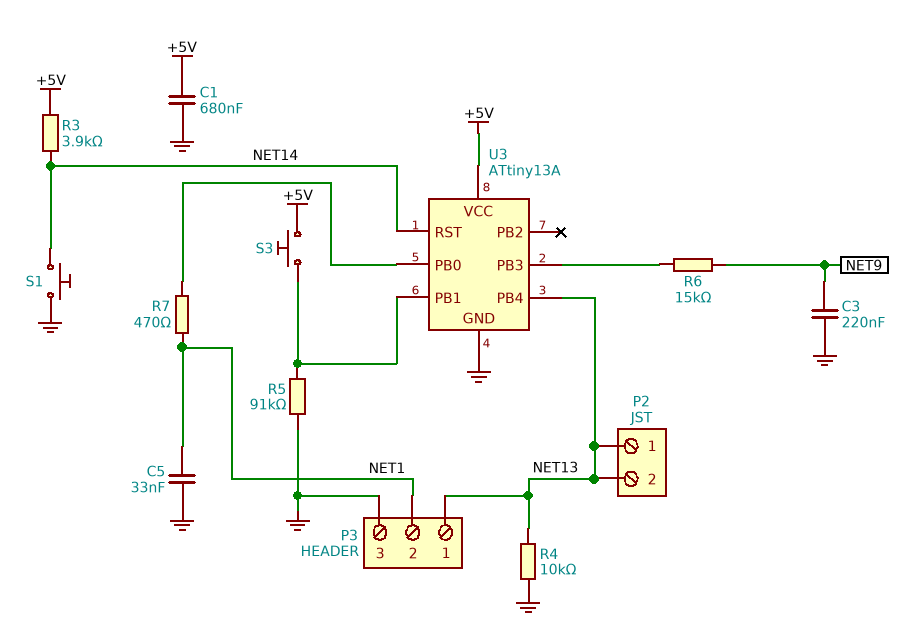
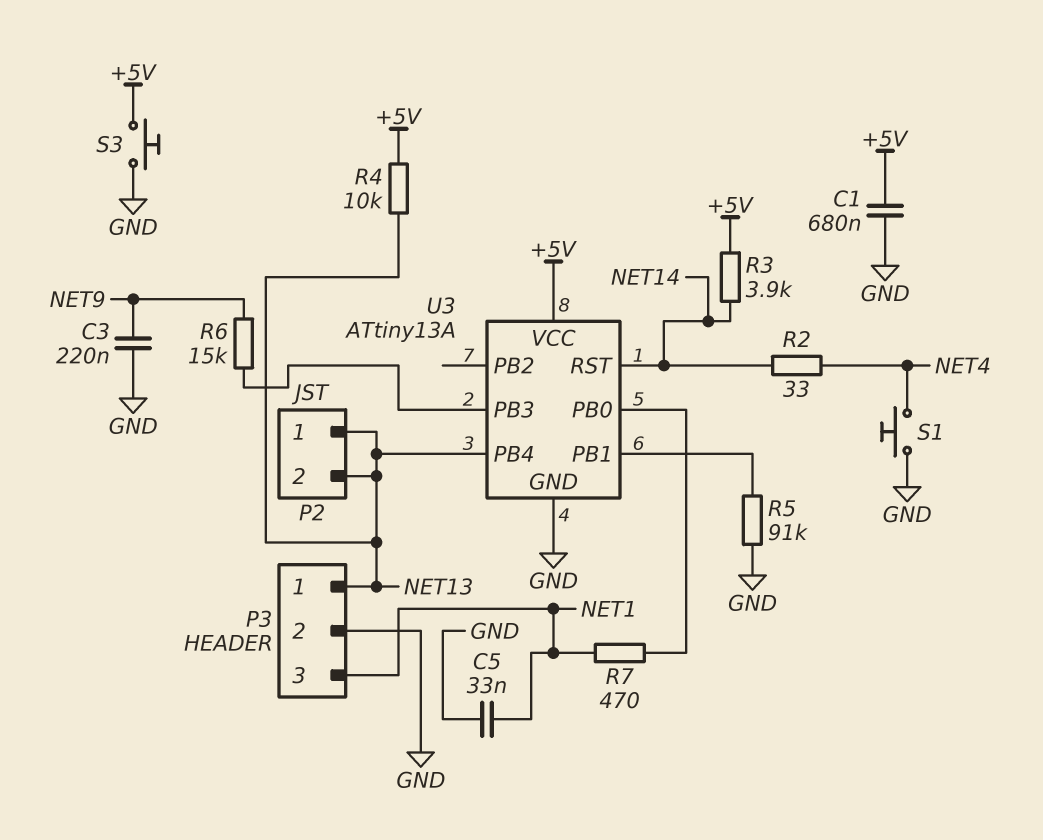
P3 pin 2: NET1 -> GND
P3 pin 3: GND -> NET1
R2: none -> 33 (NET4, NET14)
R4: 10k (GND, NET13) -> 10k (+5V, NET13)
S1: button (GND, NET14) -> button (GND, NET4)
S3: button (+5V, U3/PB1) -> button (+5V, GND)

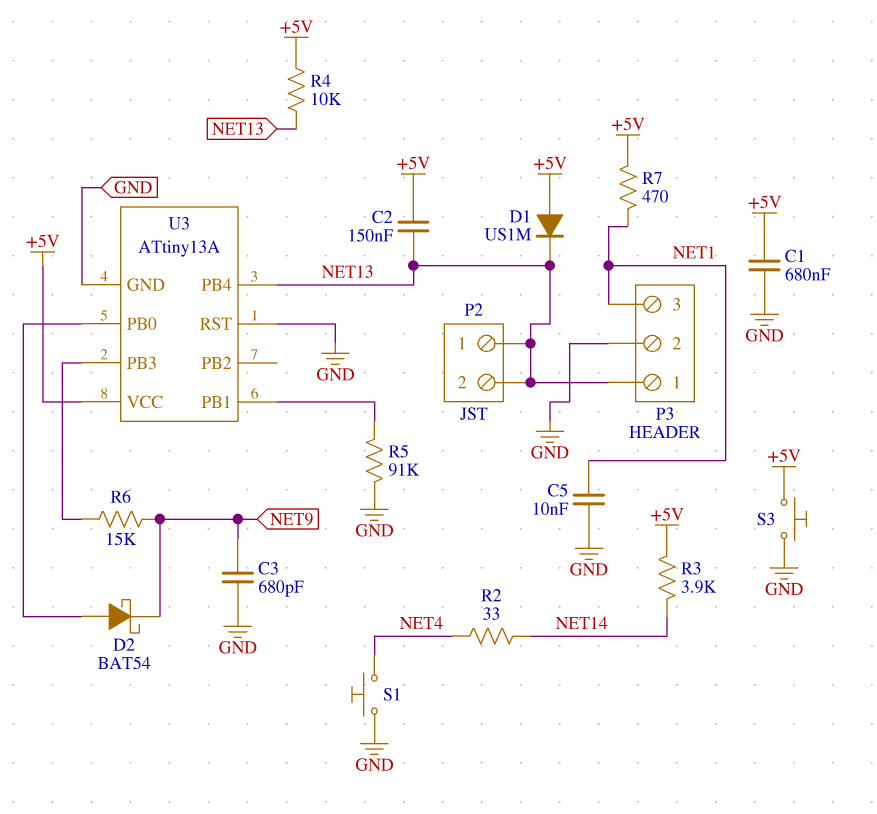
C2: none -> 150nF (+5V, NET13)
C3: 220nF (GND, NET9) -> 680pF (GND, NET9)
C5: 33nF (GND, NET1) -> 10nF (GND, NET1)
D1: none -> diode US1M (A +5V, K NET13)
D2: none -> schottky BAT54 (A U3/PB0, K NET9)
R7: 470 (NET1, U3/PB0) -> 470 (+5V, NET1)
U3 pin RST: NET14 -> GND

